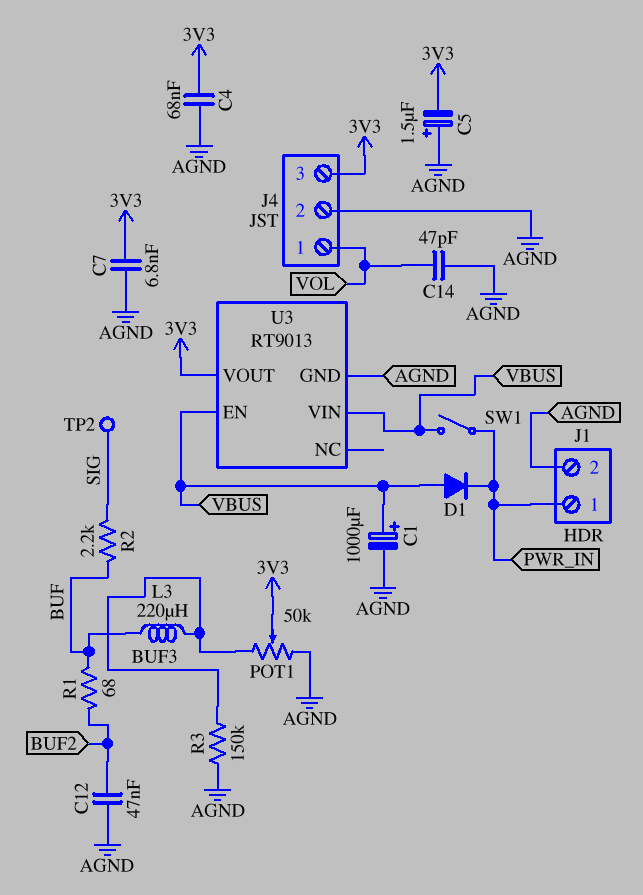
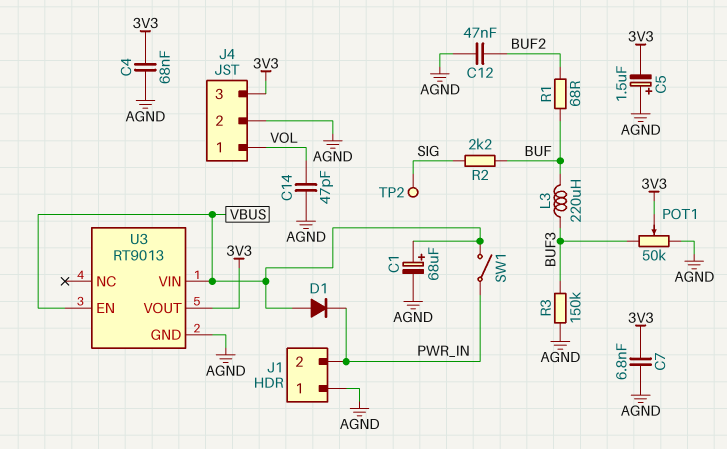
C1: 1000uF (plus VBUS, minus AGND) -> 68uF (plus VBUS, minus AGND)
J1 pin 1: PWR_IN -> AGND
J1 pin 2: AGND -> PWR_IN

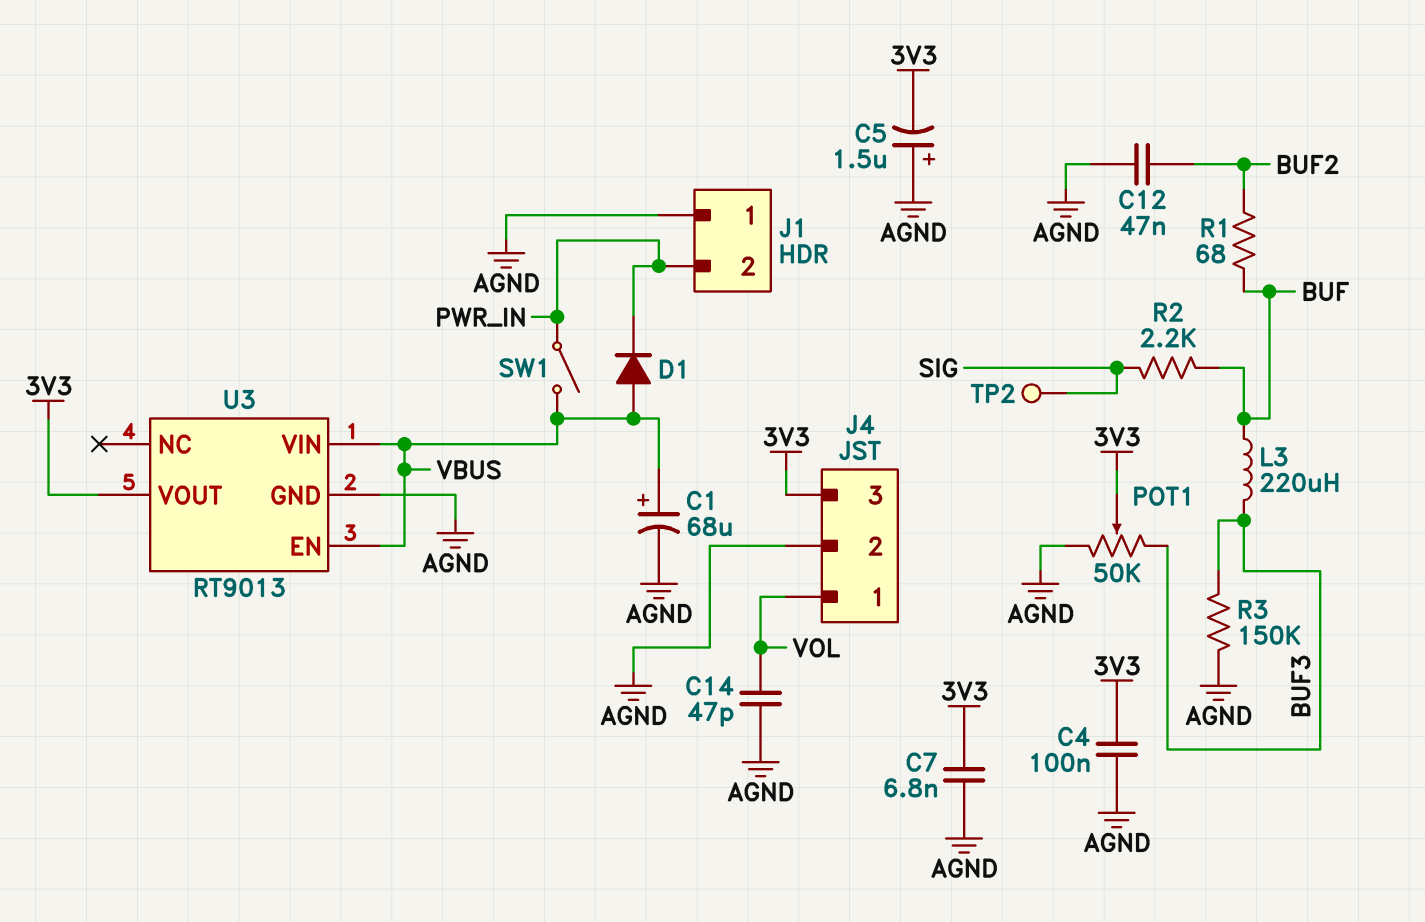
C4: 68nF (3V3, AGND) -> 100nF (3V3, AGND)

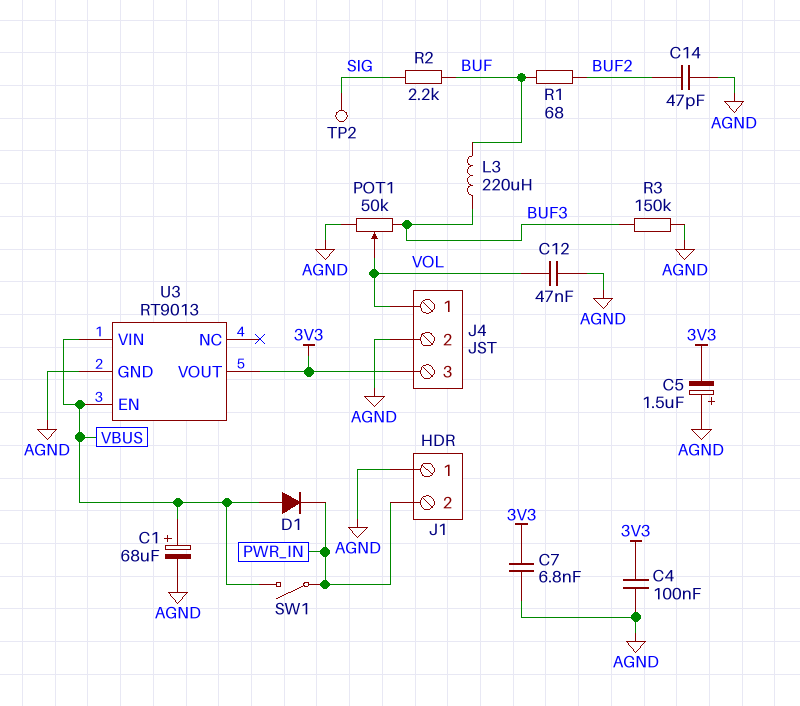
C12: 47nF (AGND, BUF2) -> 47nF (AGND, VOL)
C14: 47pF (AGND, VOL) -> 47pF (AGND, BUF2)
POT1: 50k (AGND, BUF3, wiper 3V3) -> 50k (AGND, BUF3, wiper VOL)

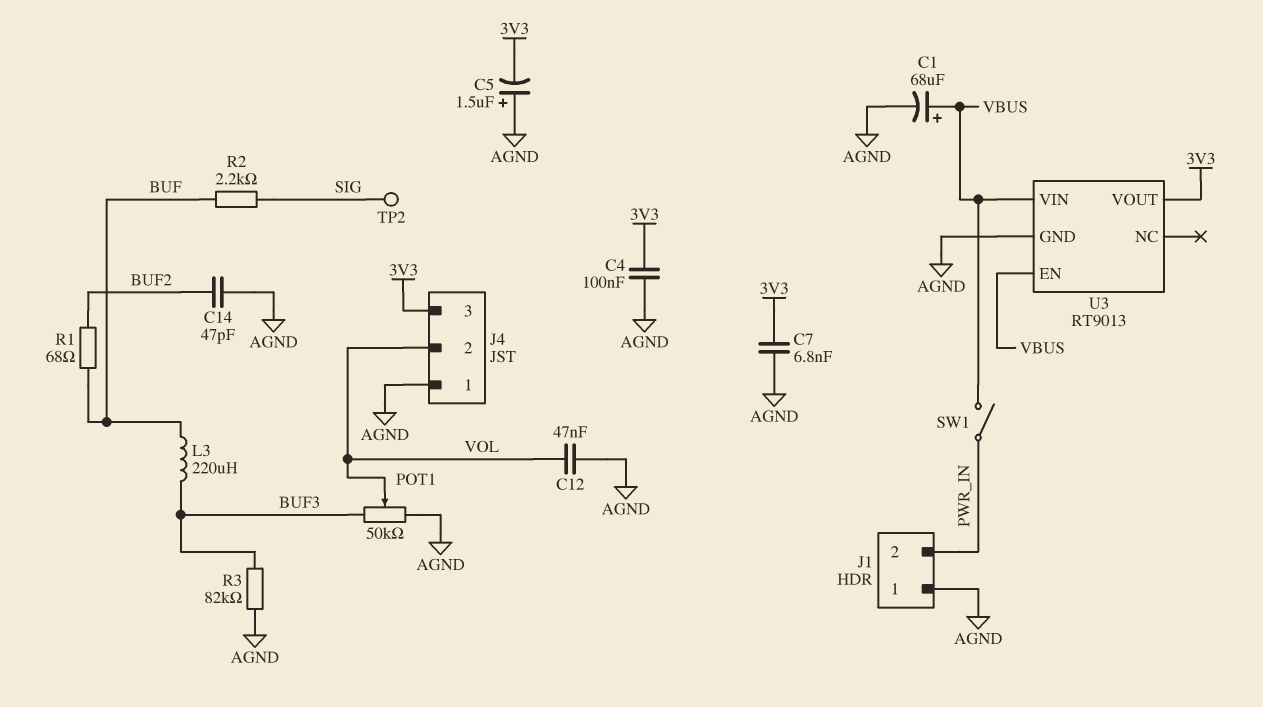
D1: diode (A VBUS, K PWR_IN) -> none
J4 pin 1: VOL -> AGND
J4 pin 2: AGND -> VOL
R3: 150k (AGND, BUF3) -> 82k (AGND, BUF3)

